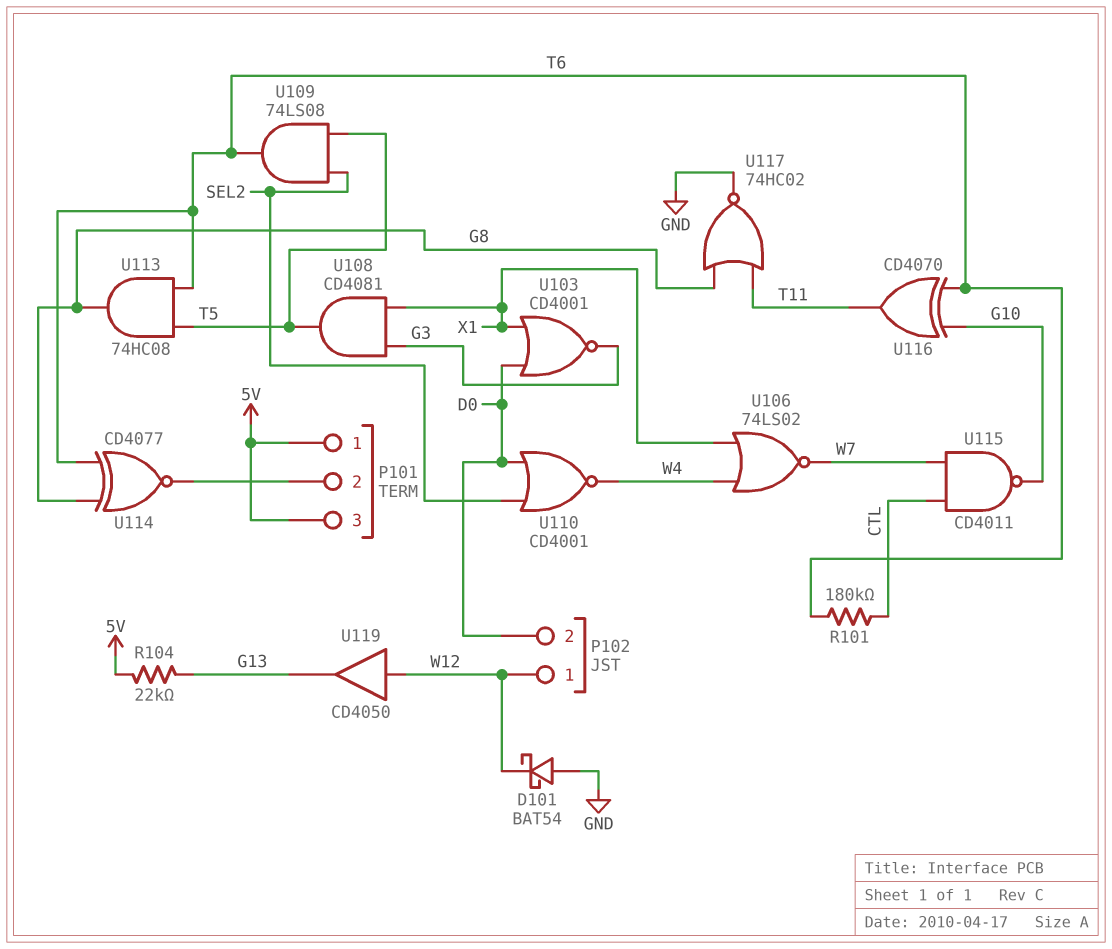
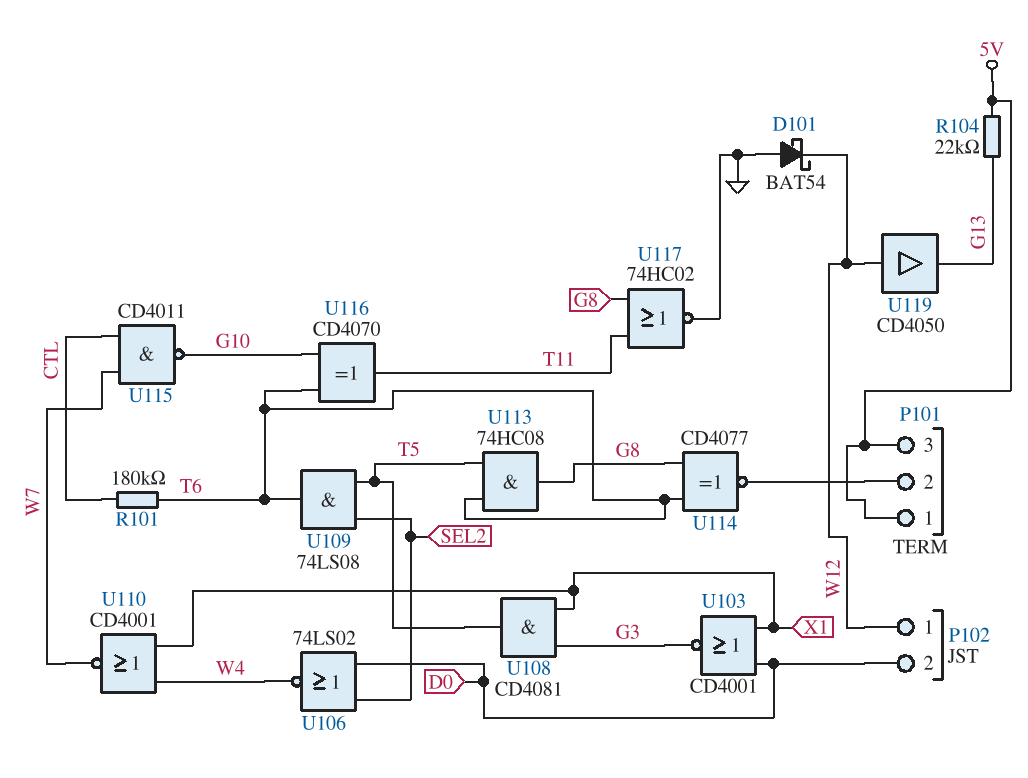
U106: NOR 74LS02 (in W4, in X1, out W7) -> NOR 74LS02 (in D0, in SEL2, out W4)
U110: NOR CD4001 (in D0, in SEL2, out W4) -> NOR CD4001 (in W4, in X1, out W7)

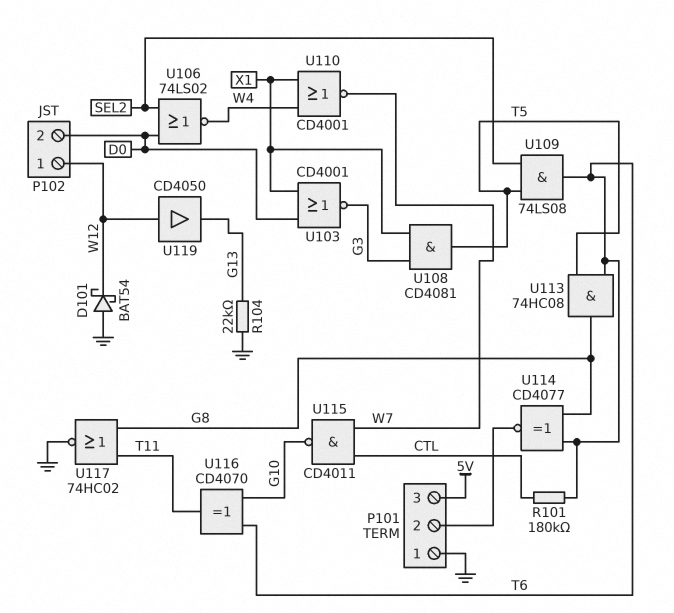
P101 pin 1: 5V -> GND
R104: 22k (5V, G13) -> 22k (G13, GND)

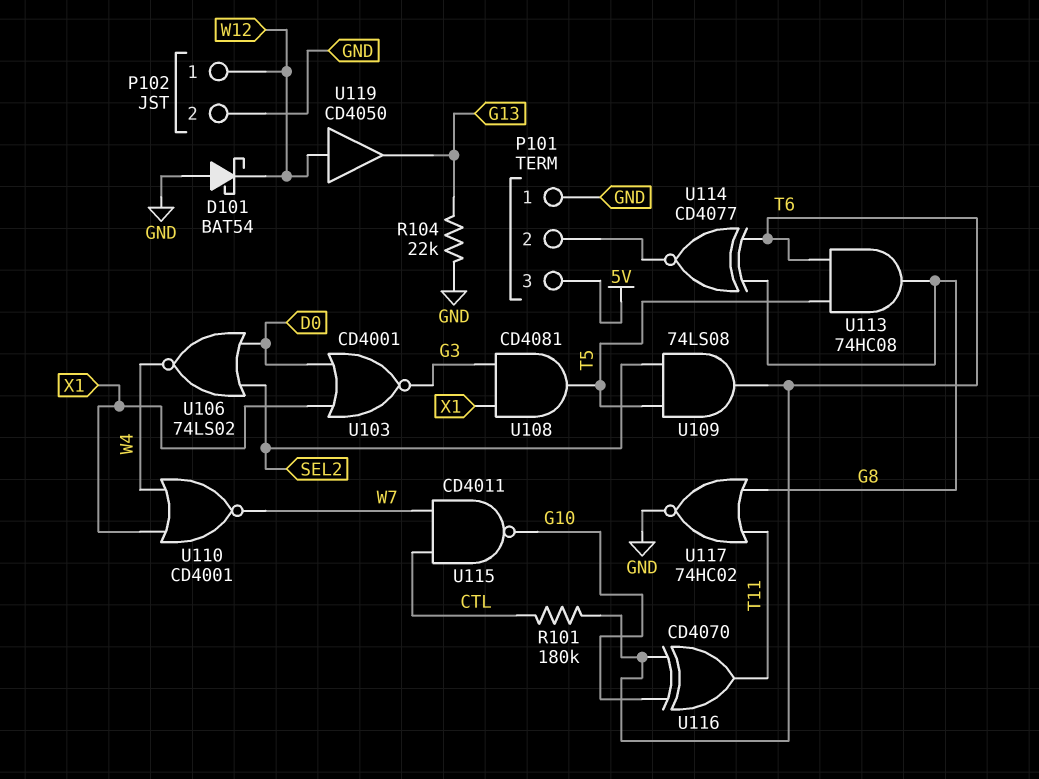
P102 pin 2: D0 -> GND

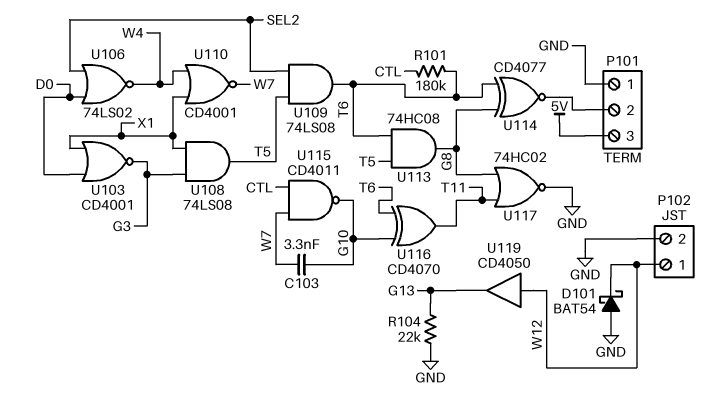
C103: none -> 3.3nF (G10, W7)
U108: AND CD4081 (in G3, in X1, out T5) -> AND 74LS08 (in G3, in X1, out T5)

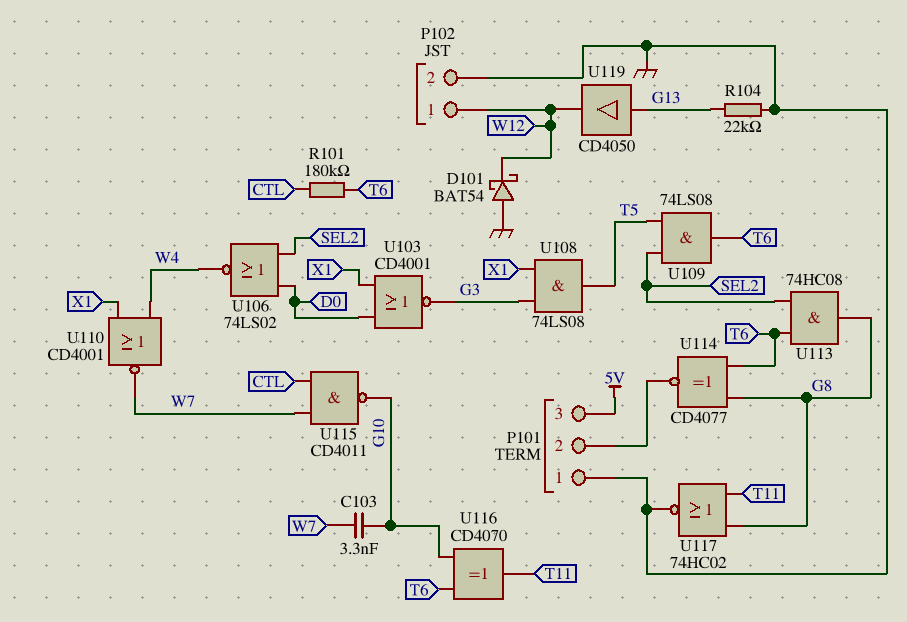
U113: AND 74HC08 (in T5, in T6, out G8) -> AND 74HC08 (in SEL2, in T6, out G8)
U119: buffer CD4050 (in W12, out G13) -> buffer CD4050 (in G13, out W12)

